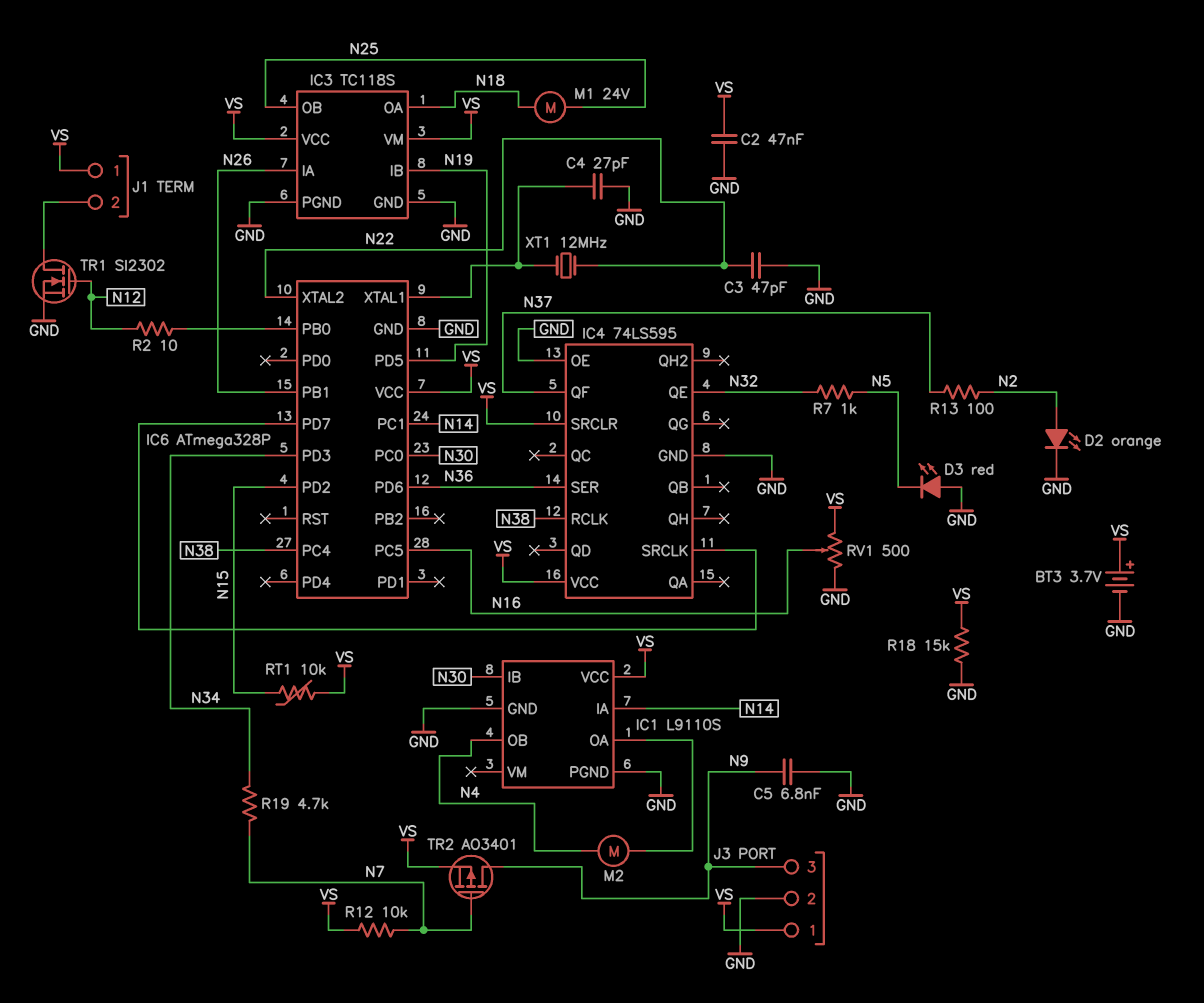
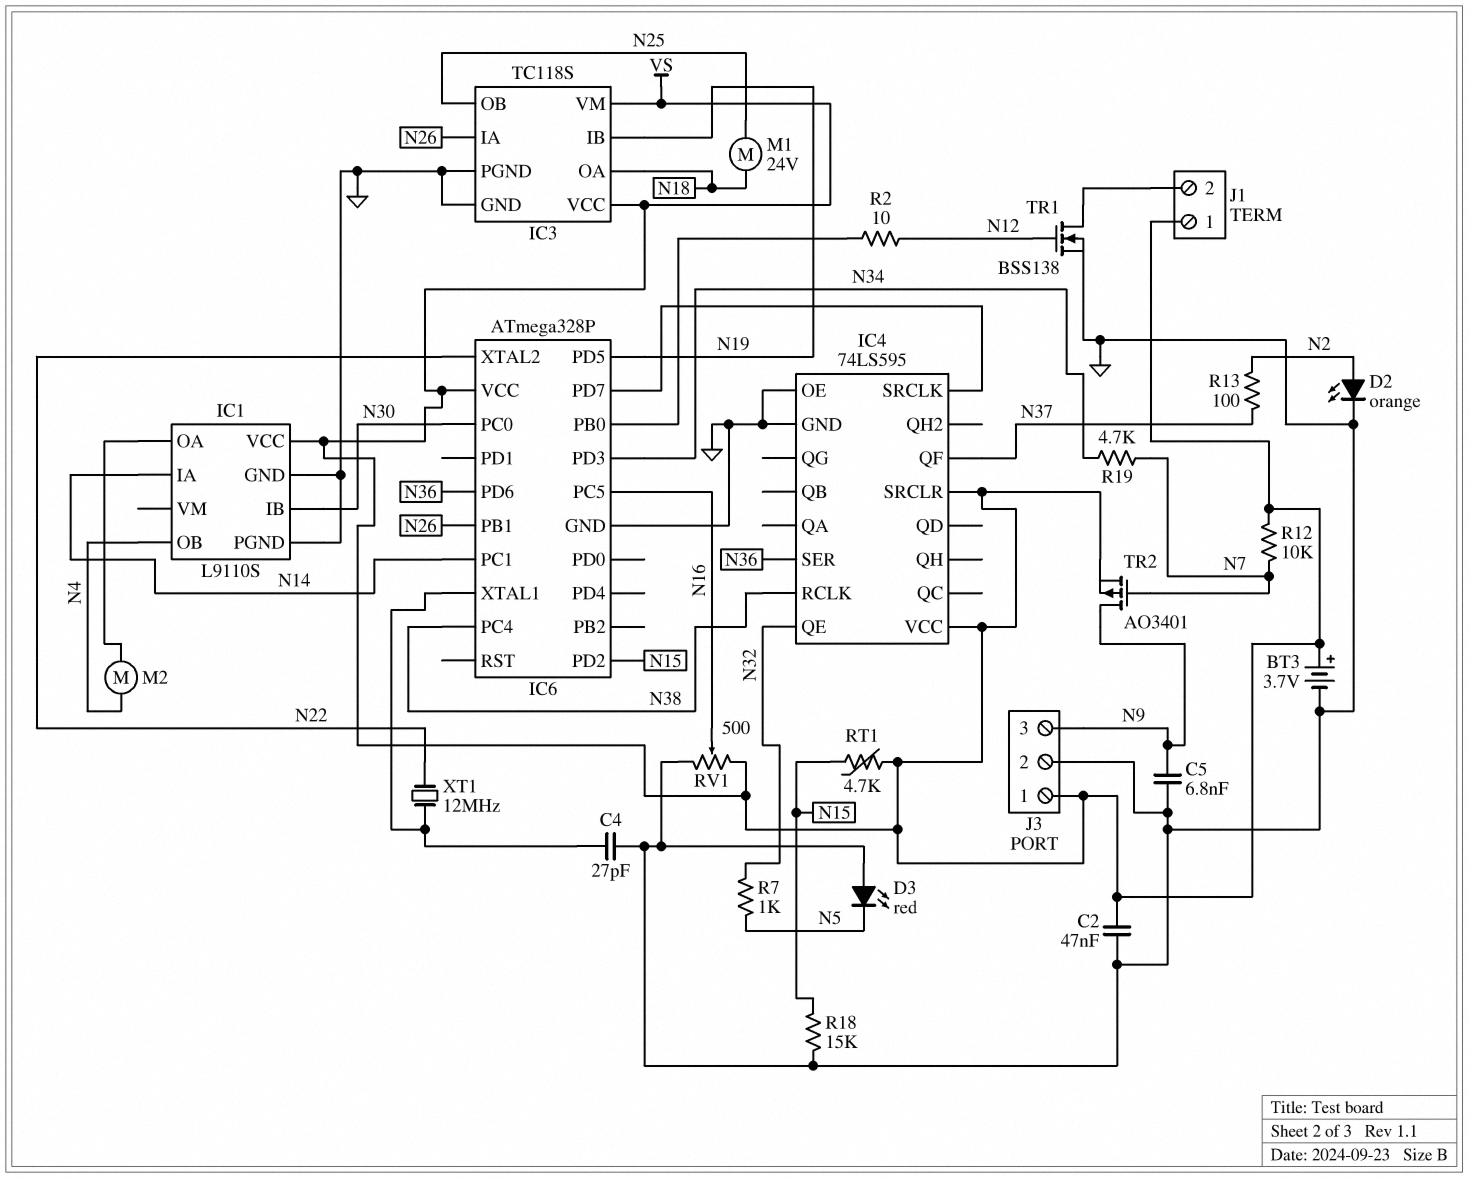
C3: 47pF (GND, N22) -> none
R18: 15k (GND, VS) -> 15k (GND, N15)
RT1: 10k (N15, VS) -> 4.7k (N15, VS)
TR1: NMOS SI2302 (G N12, D J1/2, S GND) -> NMOS BSS138 (G N12, D J1/2, S GND)

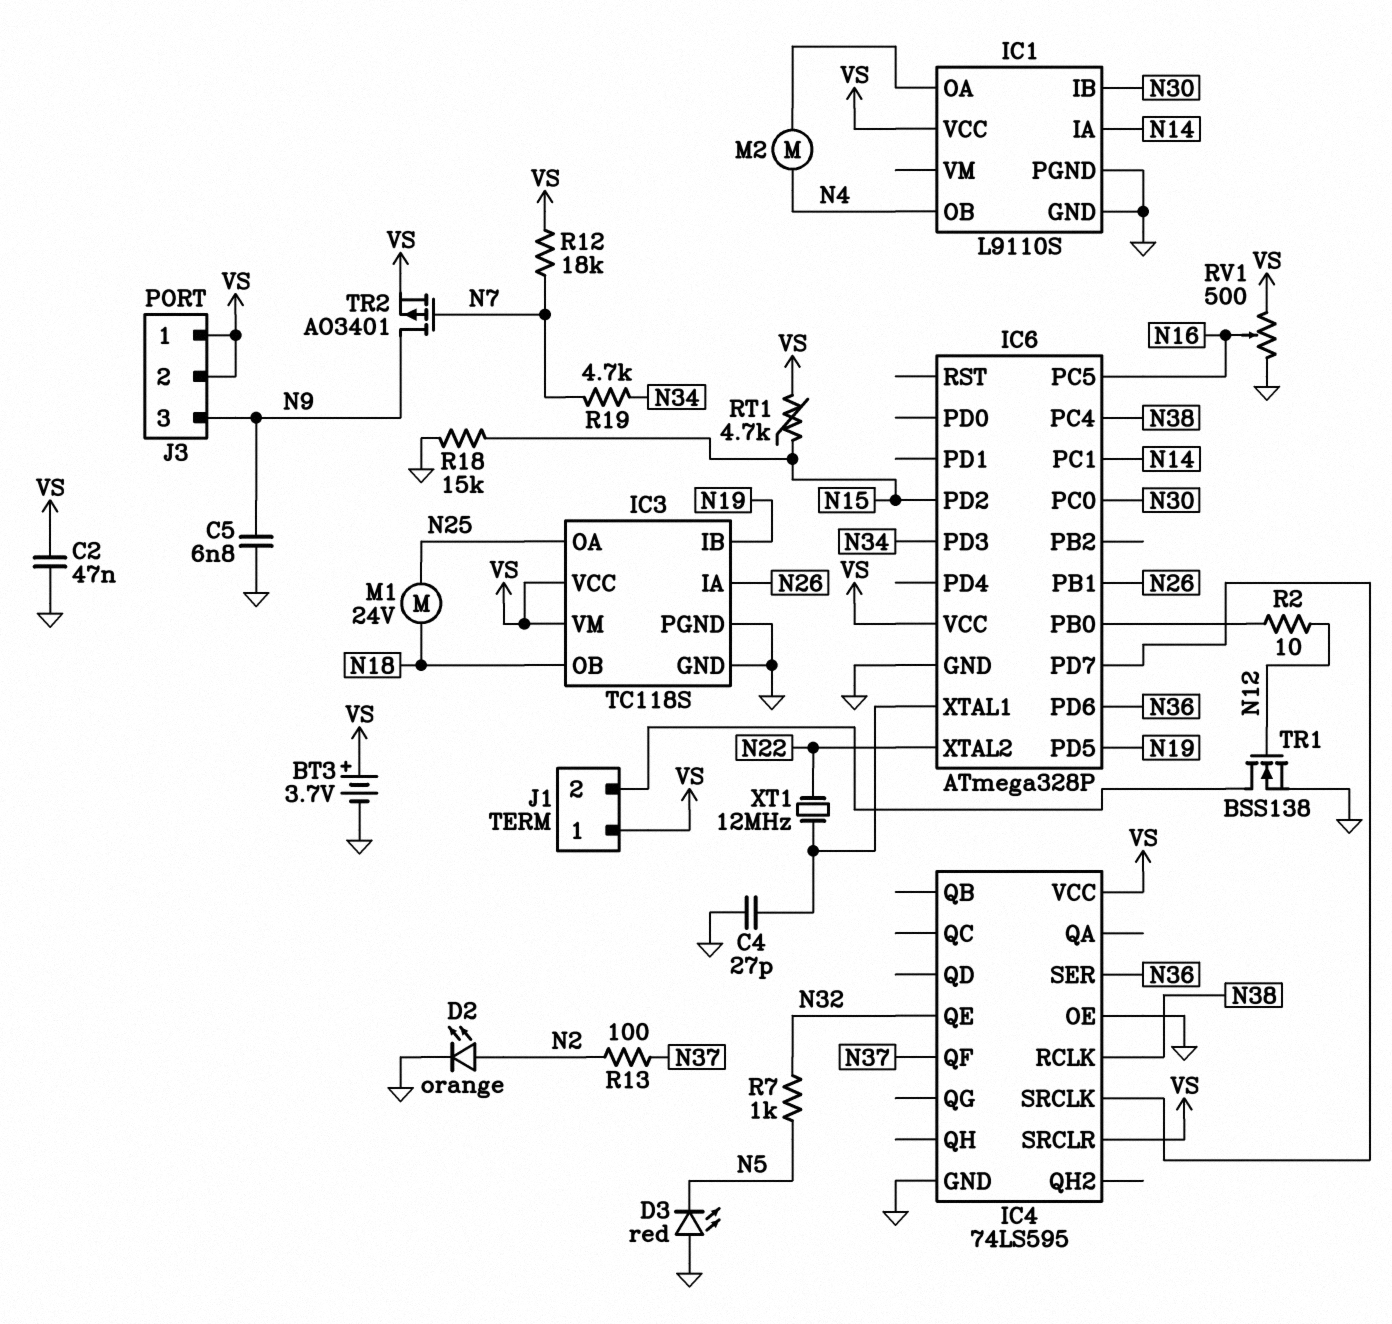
IC3 pin OA: N18 -> N25
IC3 pin OB: N25 -> N18
J3 pin 2: GND -> VS
R12: 10k (N7, VS) -> 18k (N7, VS)

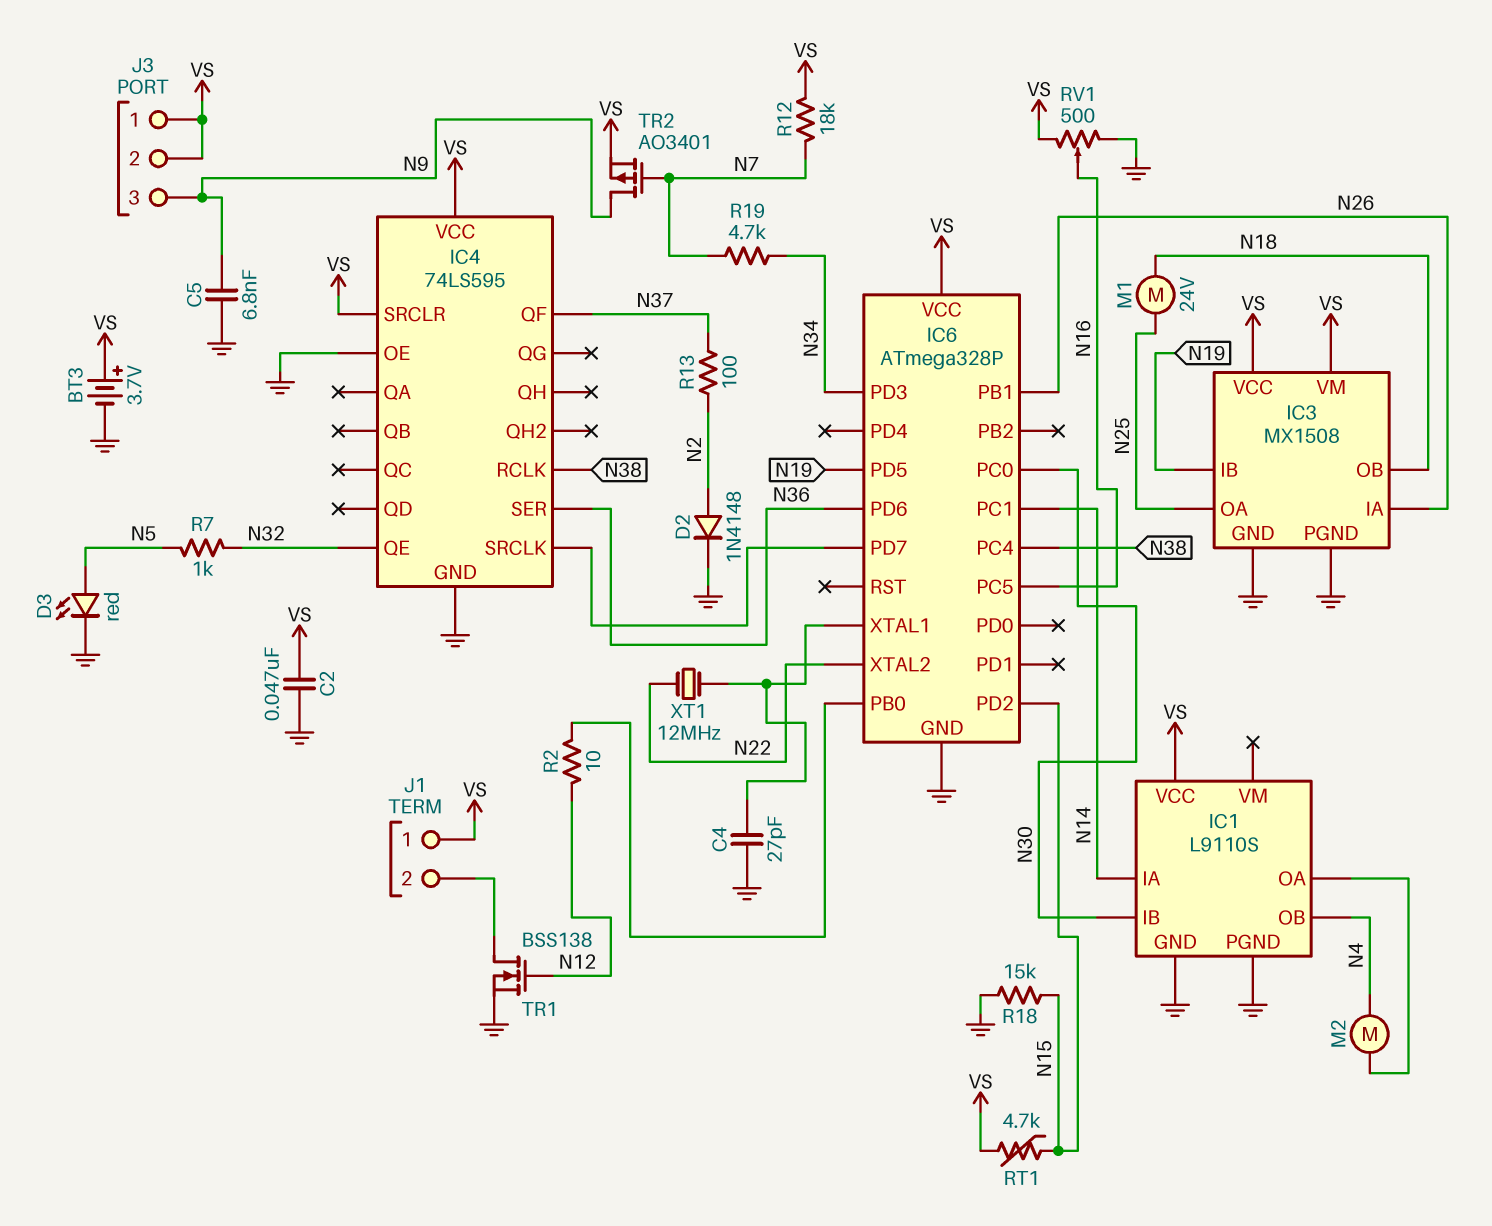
D2: LED orange (A N2, K GND) -> diode 1N4148 (A N2, K GND)
D3: LED red (A GND, K N5) -> LED red (A N5, K GND)
IC3: TC118S -> MX1508

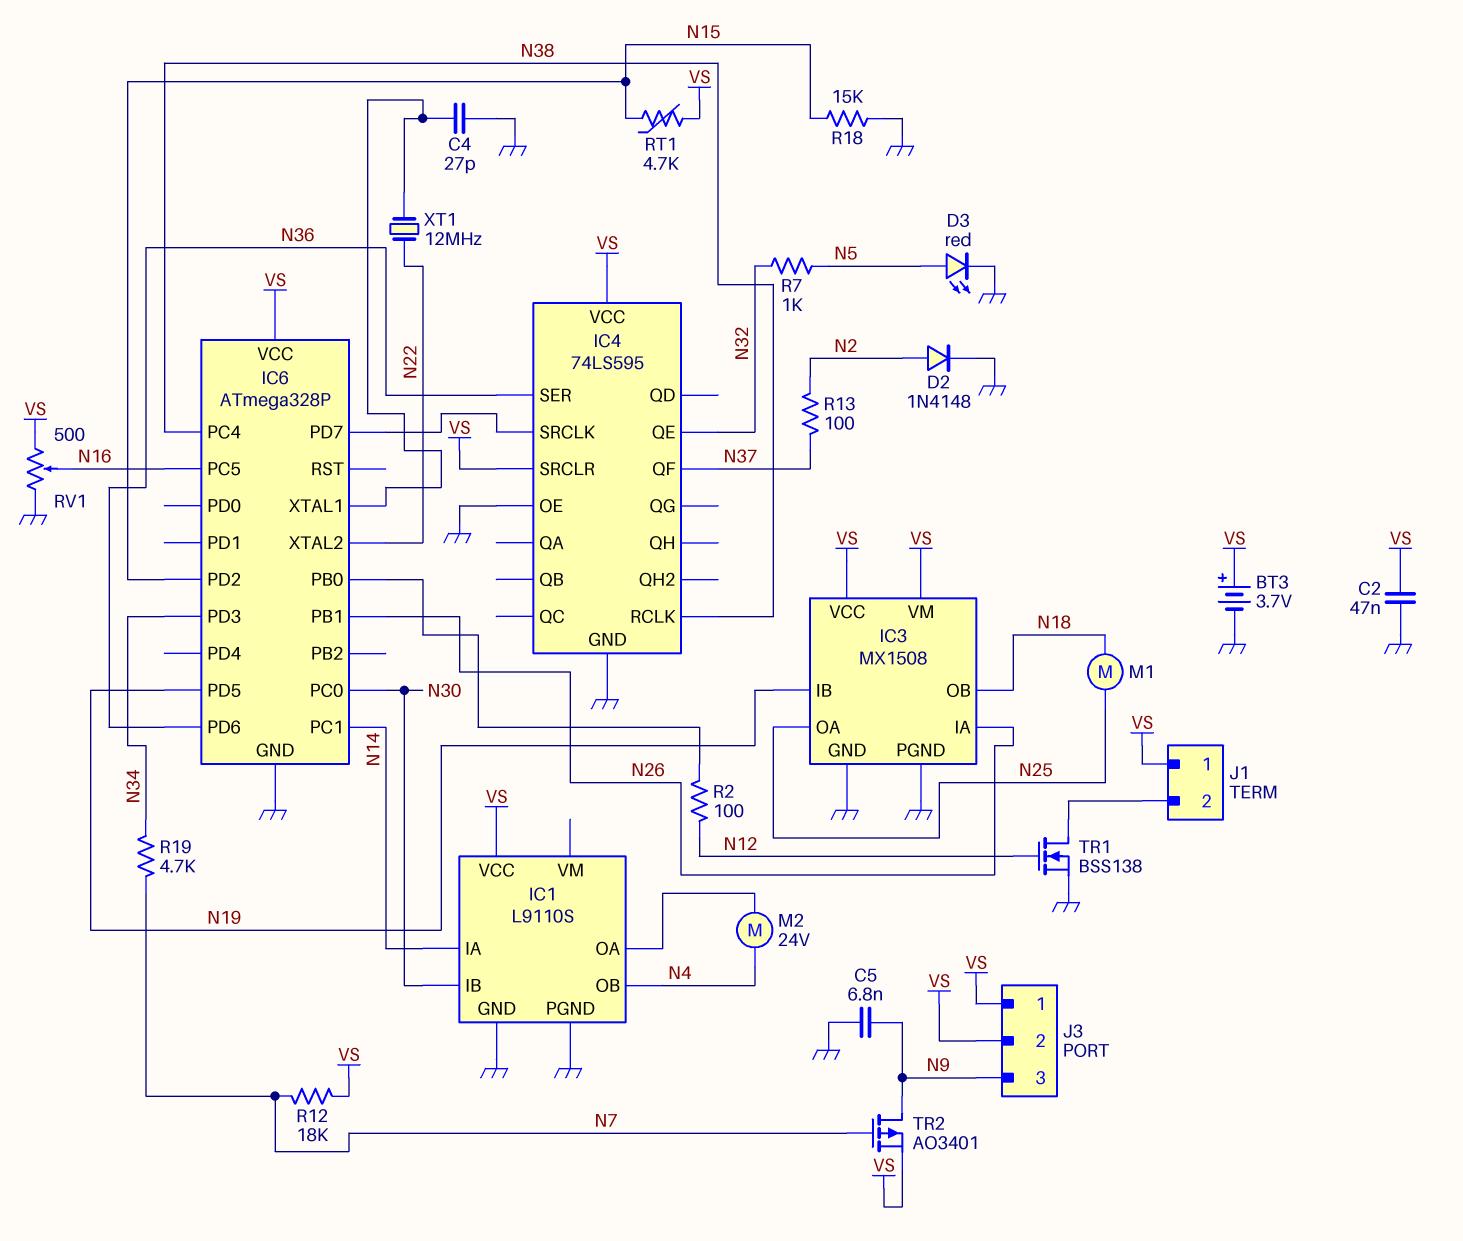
M1: motor 24V (N18, N25) -> motor (N18, N25)
M2: motor (IC1/OA, N4) -> motor 24V (IC1/OA, N4)
R2: 10 (IC6/PB0, N12) -> 100 (IC6/PB0, N12)

